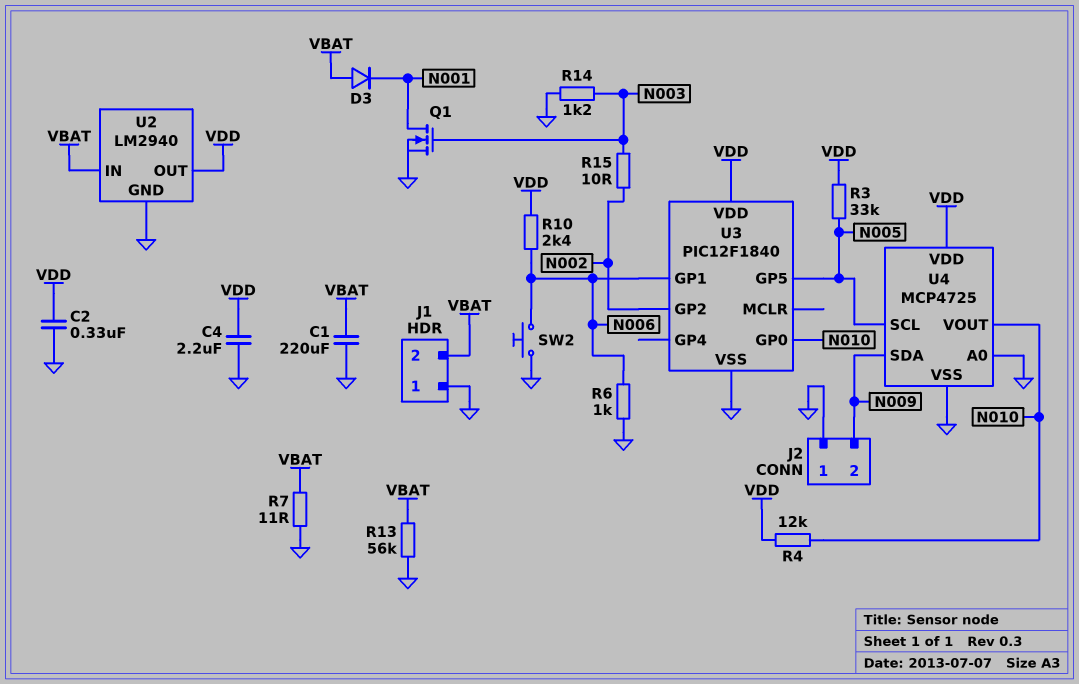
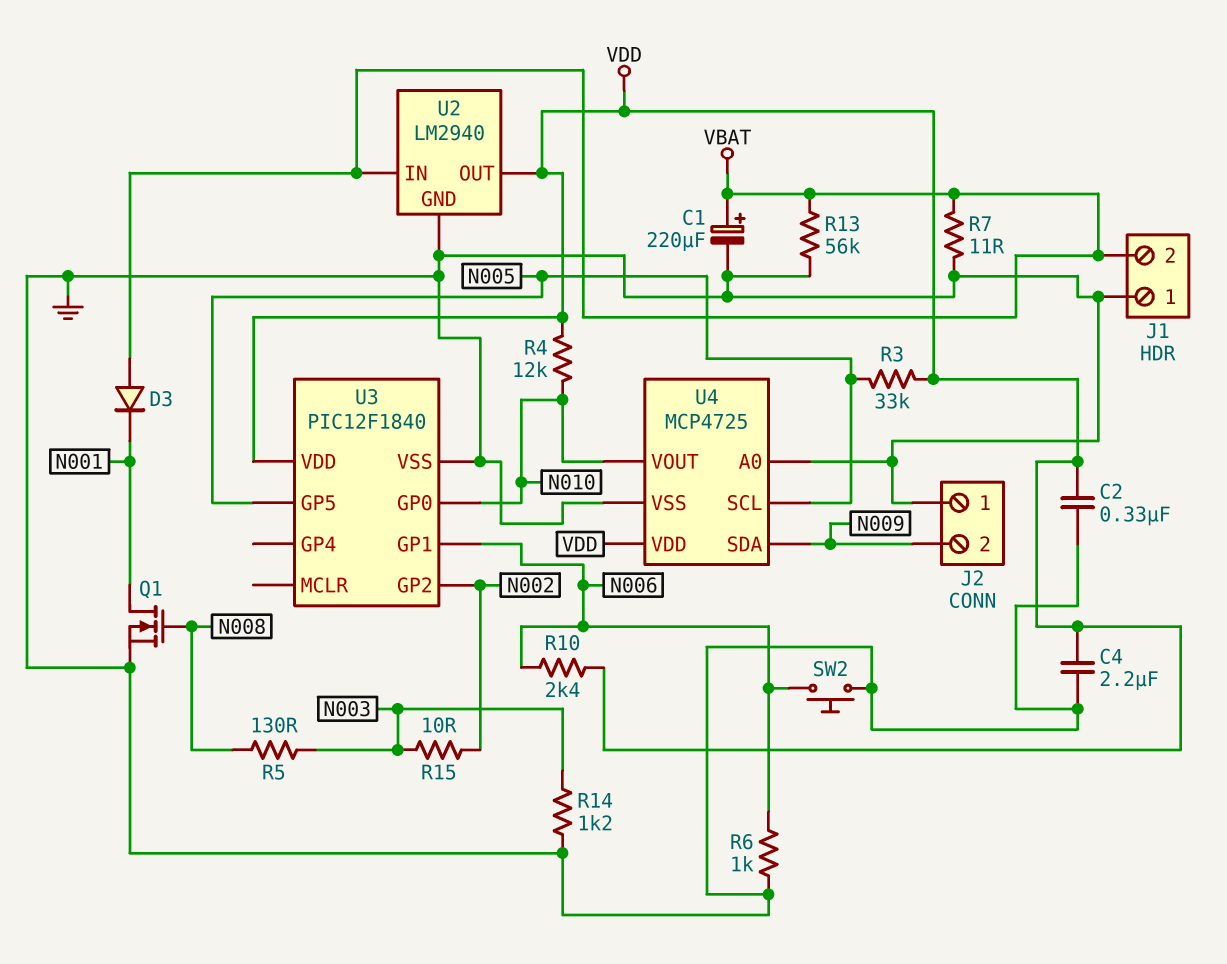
C1: 220uF (GND, VBAT) -> 220uF (plus VBAT, minus GND)
Q1: NMOS (G N003, D N001, S GND) -> NMOS (G N008, D N001, S GND)
R5: none -> 130 (N003, N008)

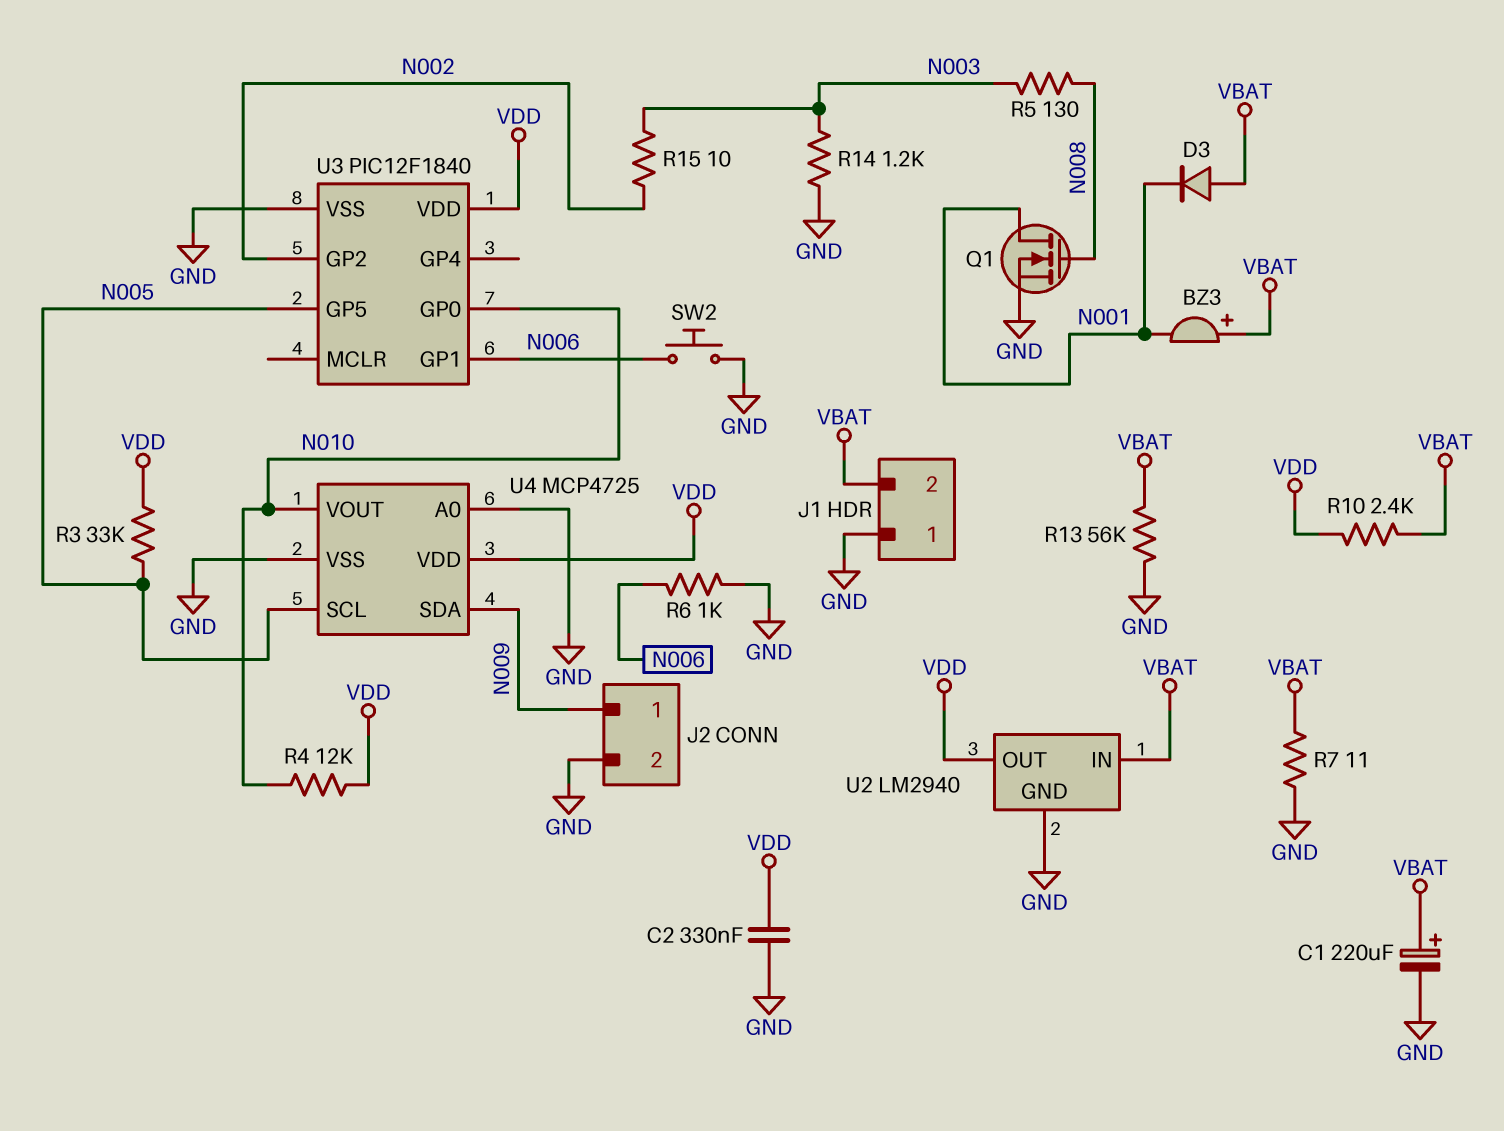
BZ3: none -> buzzer (plus VBAT, minus N001)
C4: 2.2uF (GND, VDD) -> none
J2 pin 1: GND -> N009
J2 pin 2: N009 -> GND
R10: 2.4k (N006, VDD) -> 2.4k (VBAT, VDD)

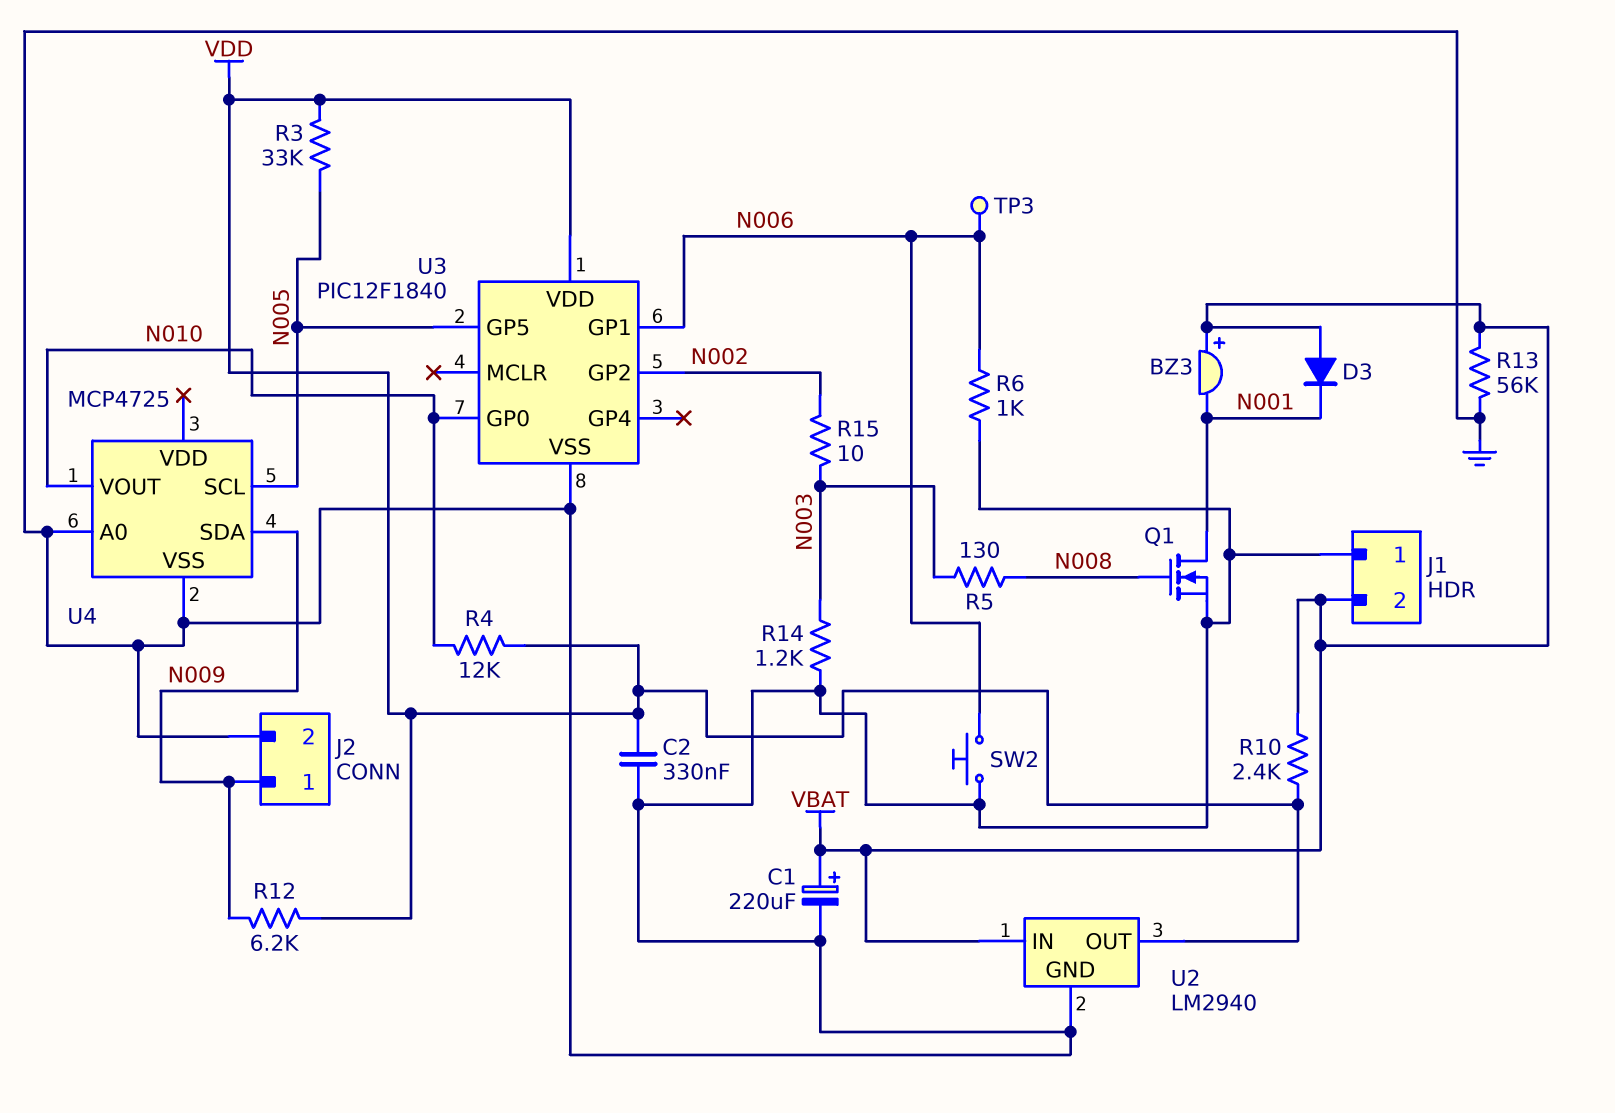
R7: 11 (GND, VBAT) -> none
R12: none -> 6.2k (N009, VDD)
TP3: none -> test point (N006)
U4 pin VDD: VDD -> none

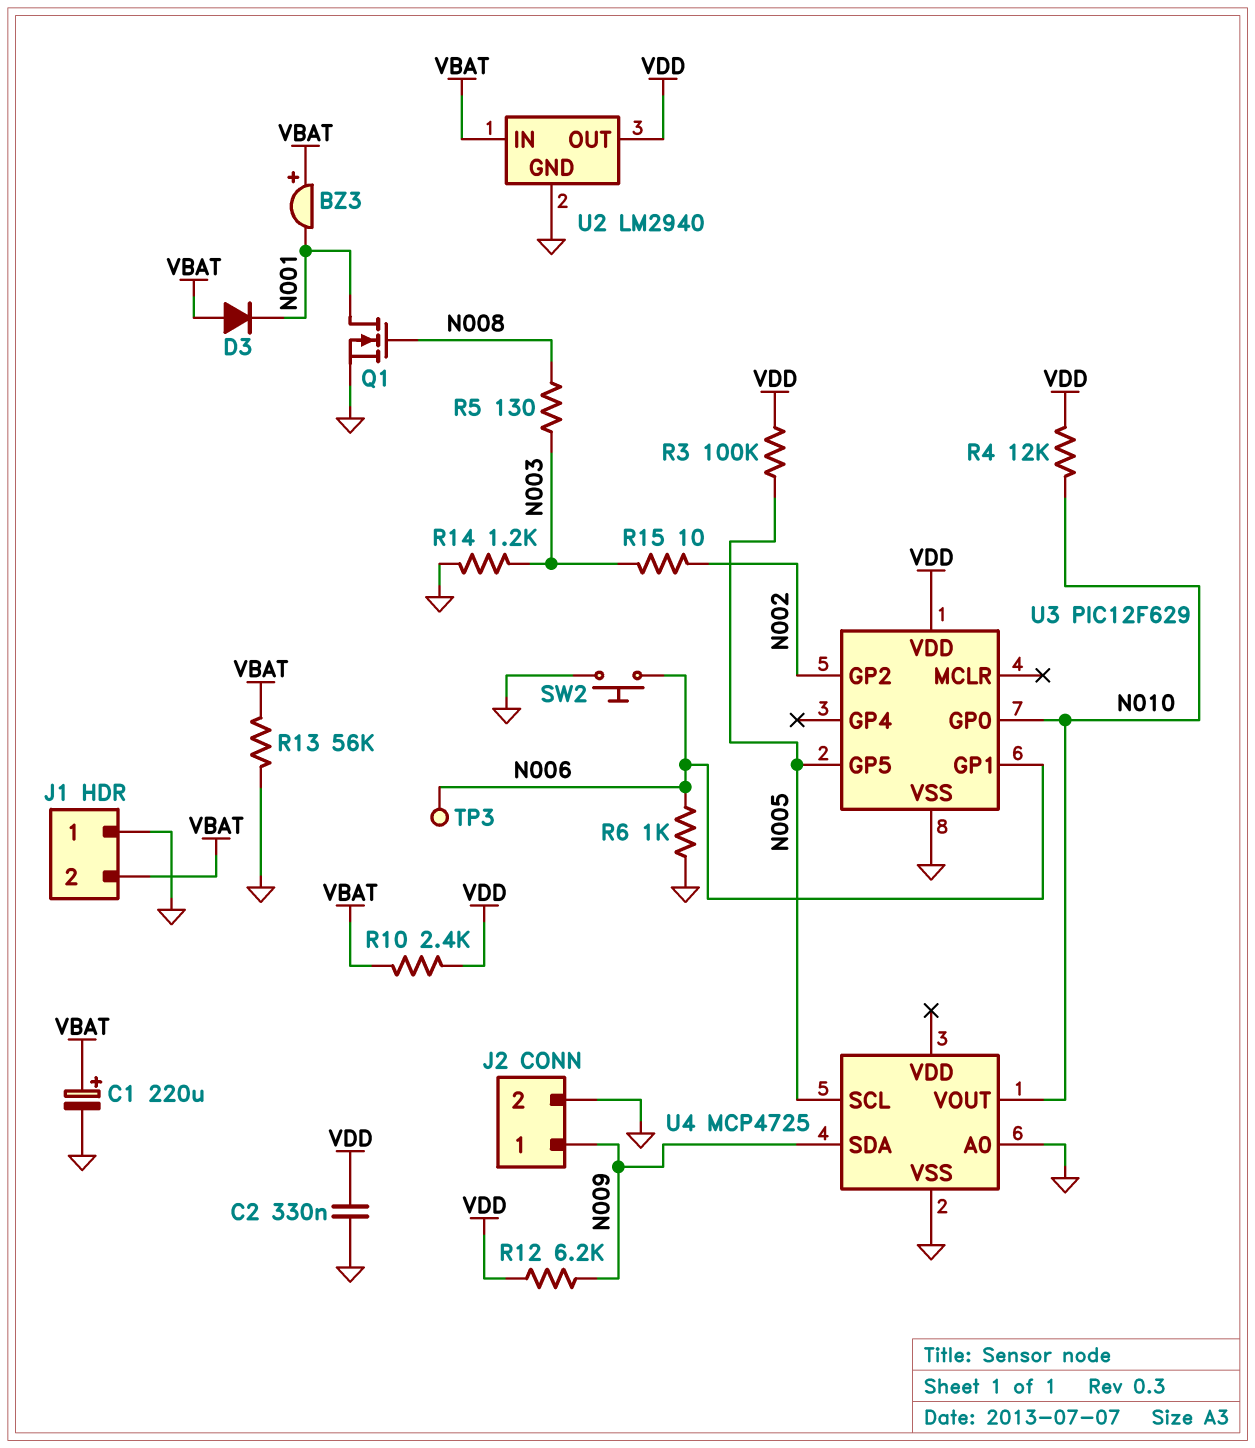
R3: 33k (N005, VDD) -> 100k (N005, VDD)
U3: PIC12F1840 -> PIC12F629

